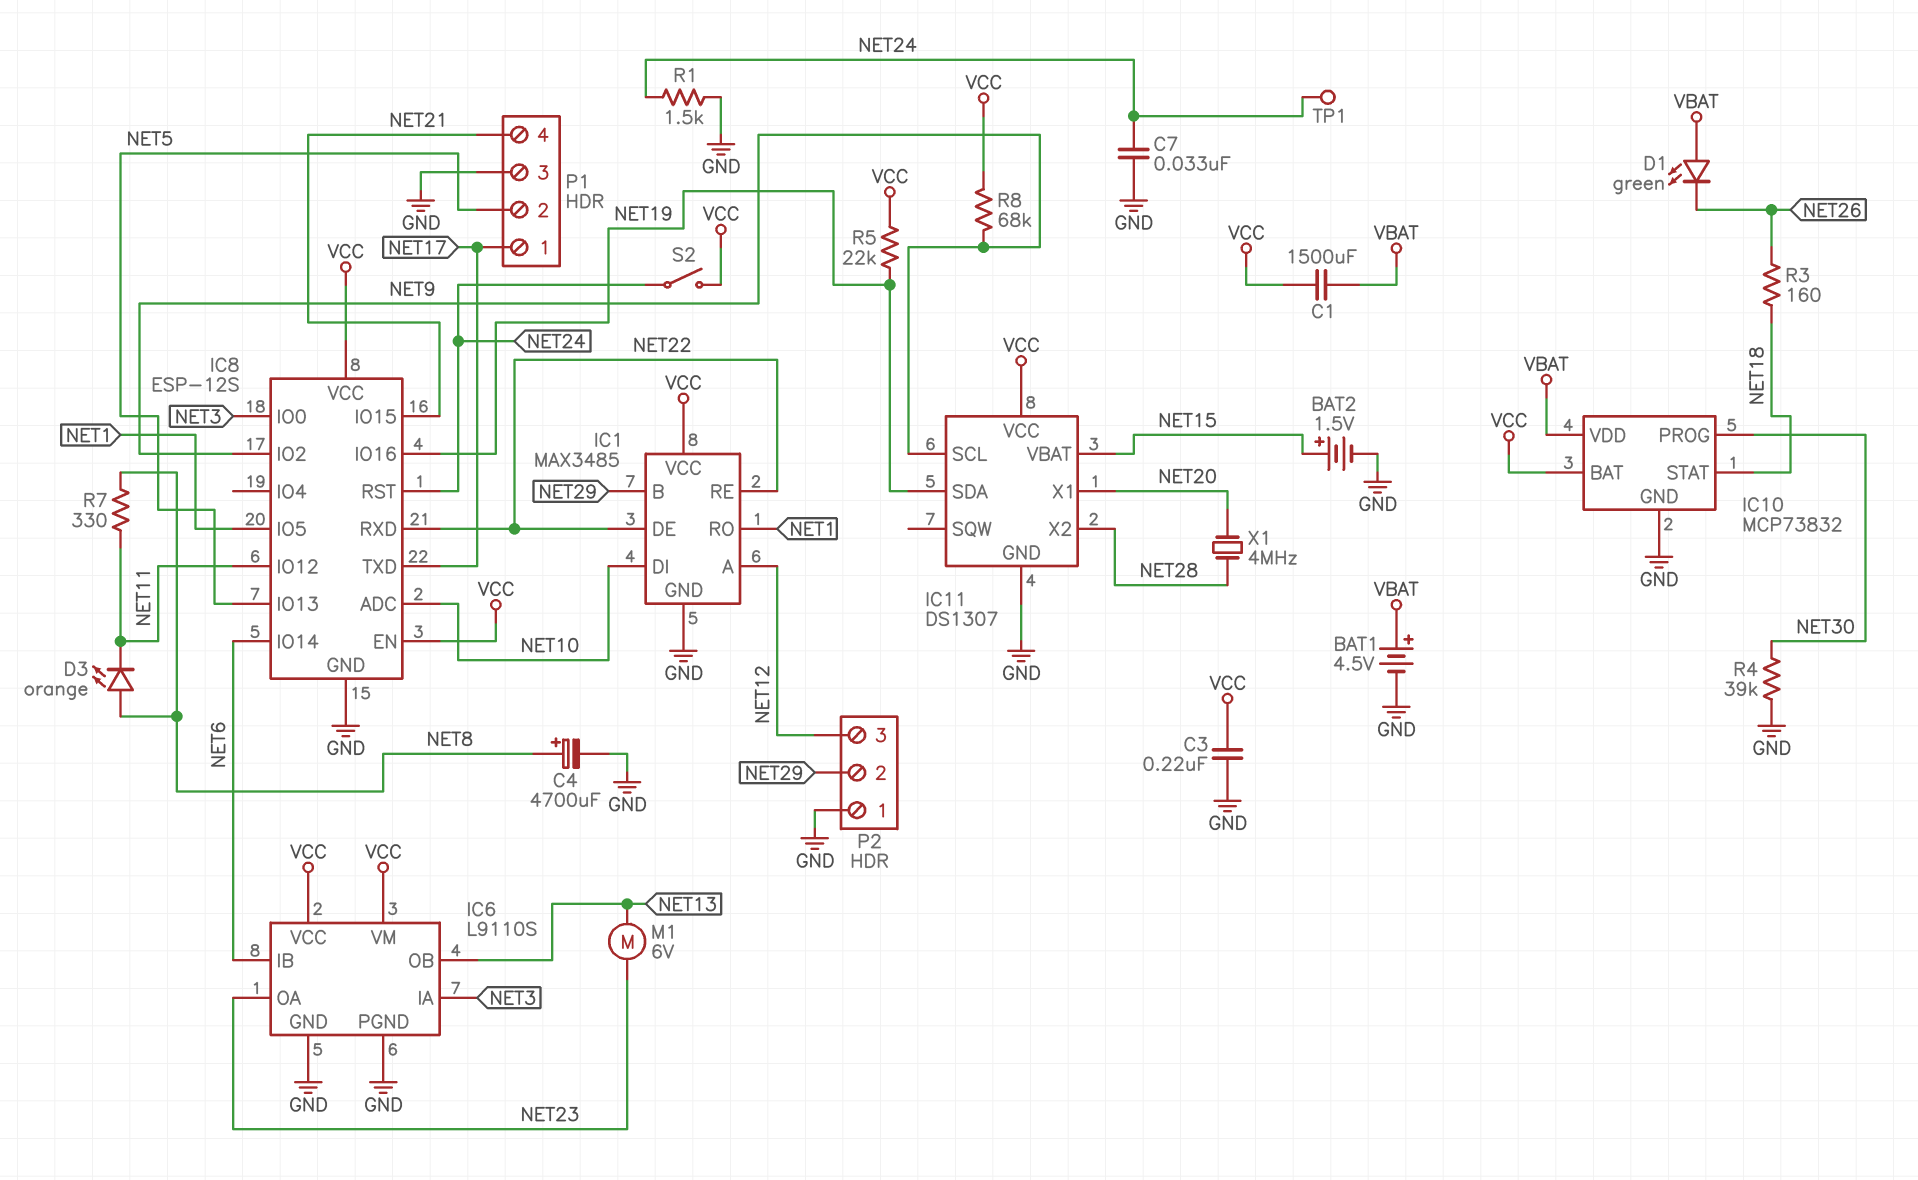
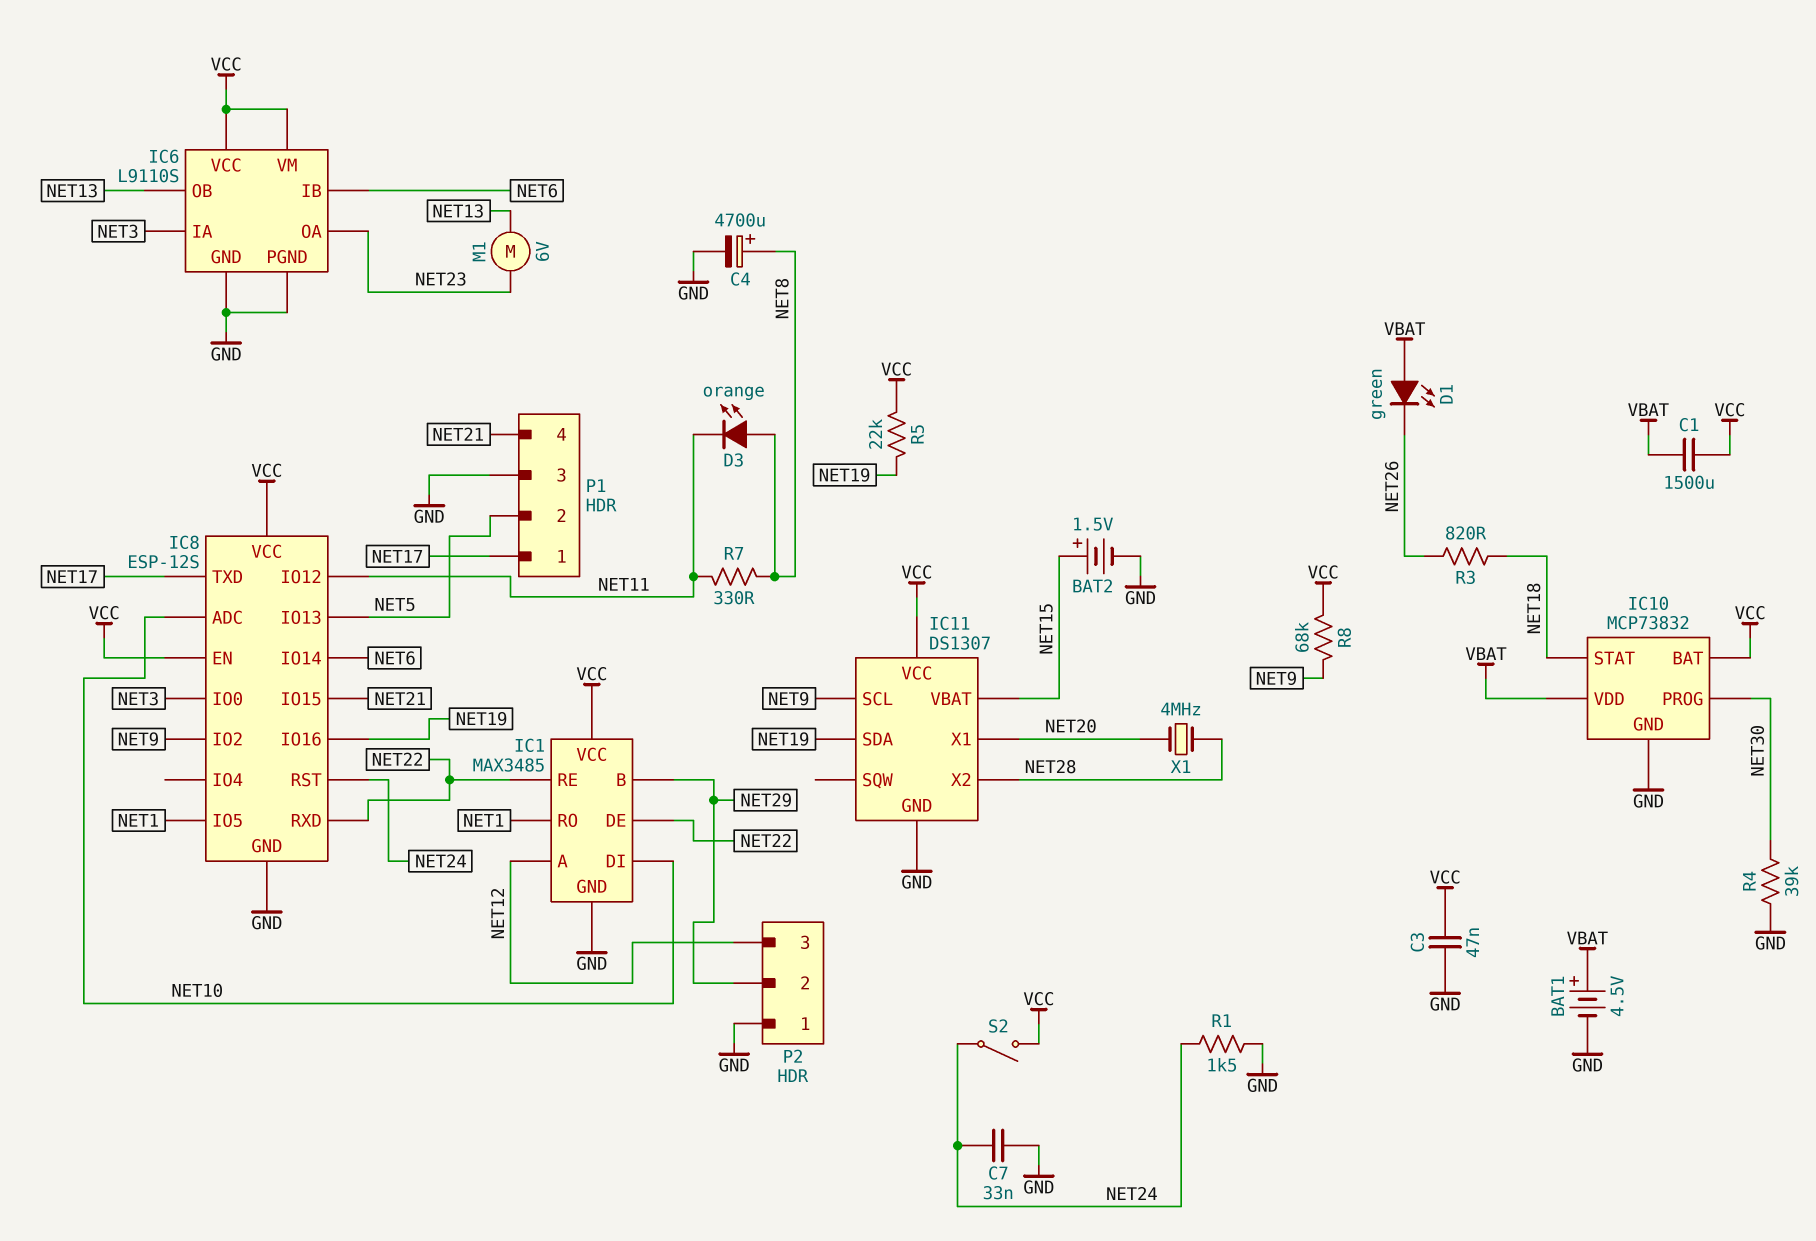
C3: 220nF (GND, VCC) -> 47nF (GND, VCC)
R3: 160 (NET18, NET26) -> 820 (NET18, NET26)
TP1: test point (NET24) -> none

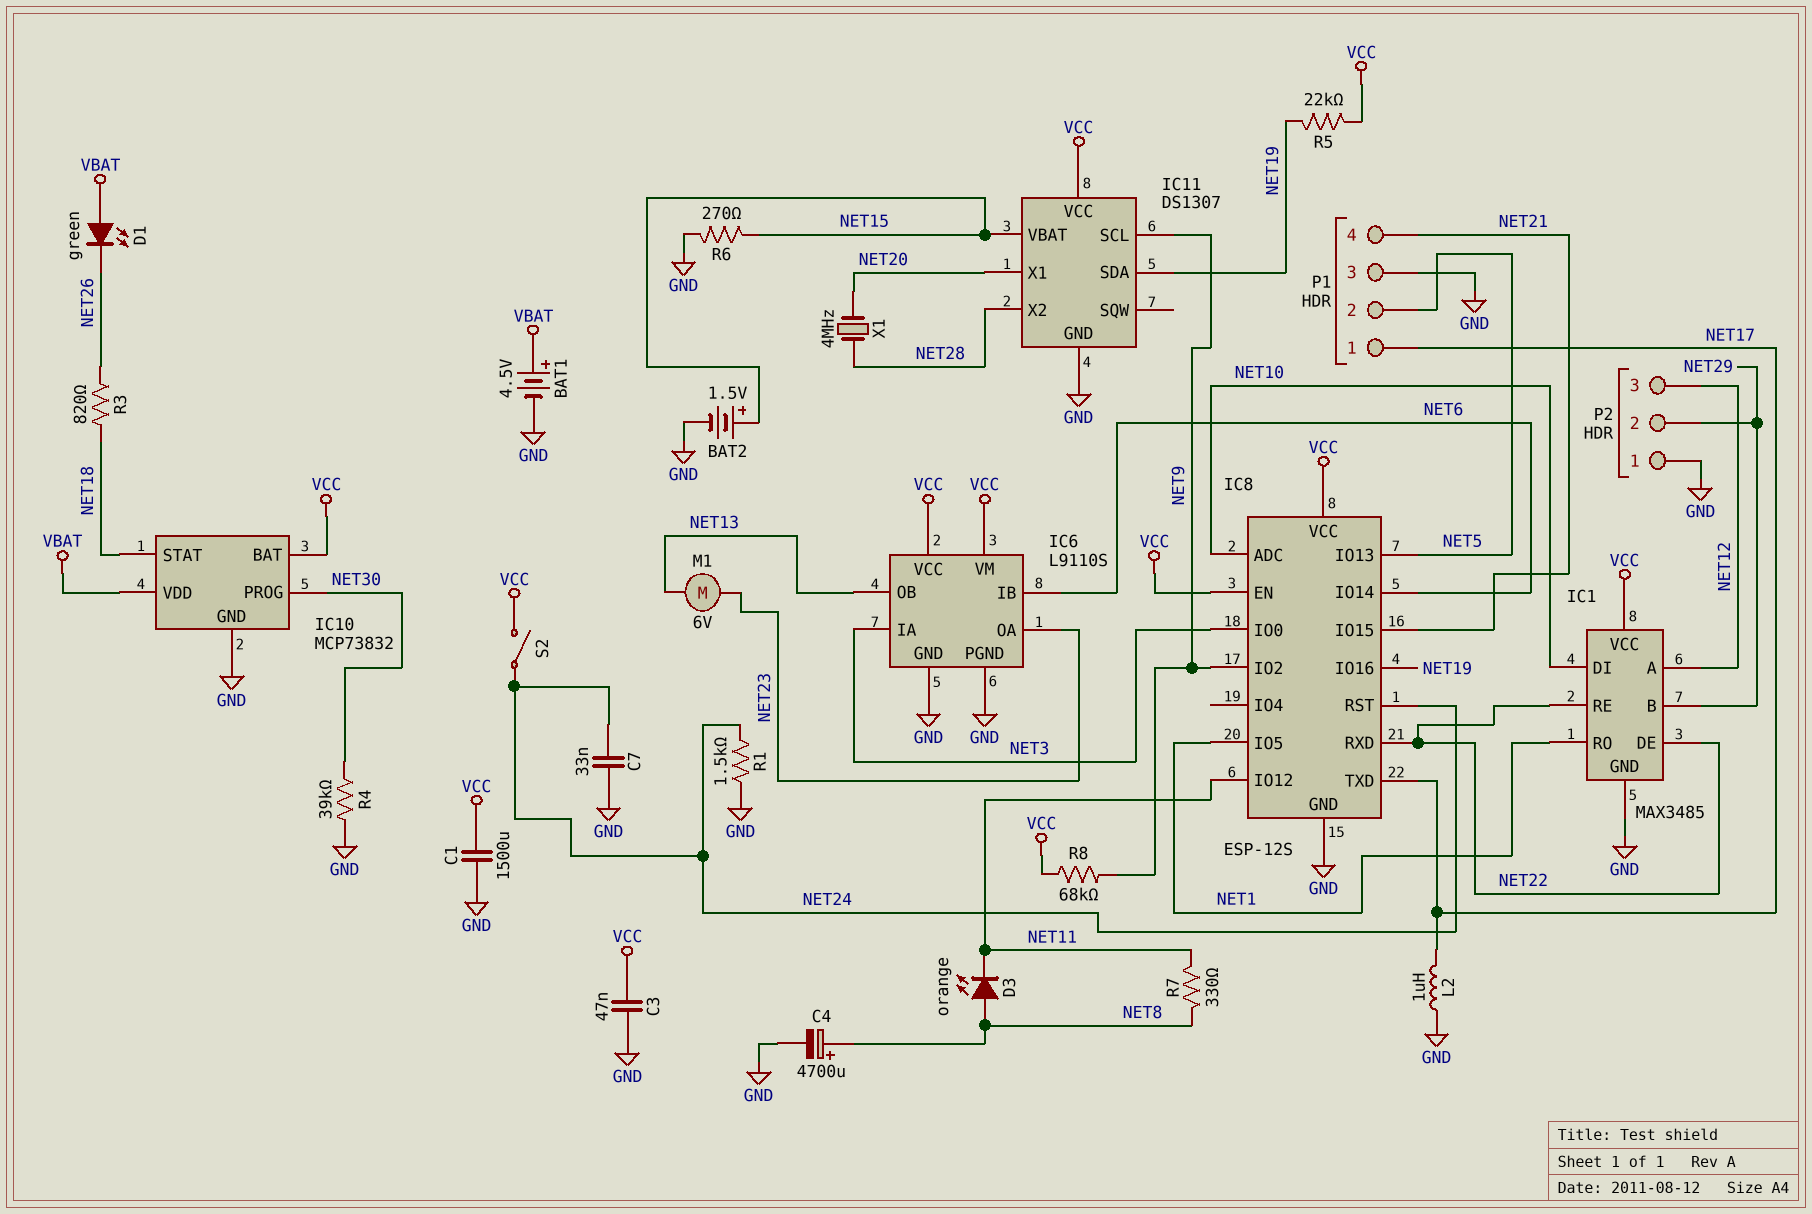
C1: 1500uF (VBAT, VCC) -> 1500uF (GND, VCC)
L2: none -> 1uH (GND, NET17)
R6: none -> 270 (GND, NET15)

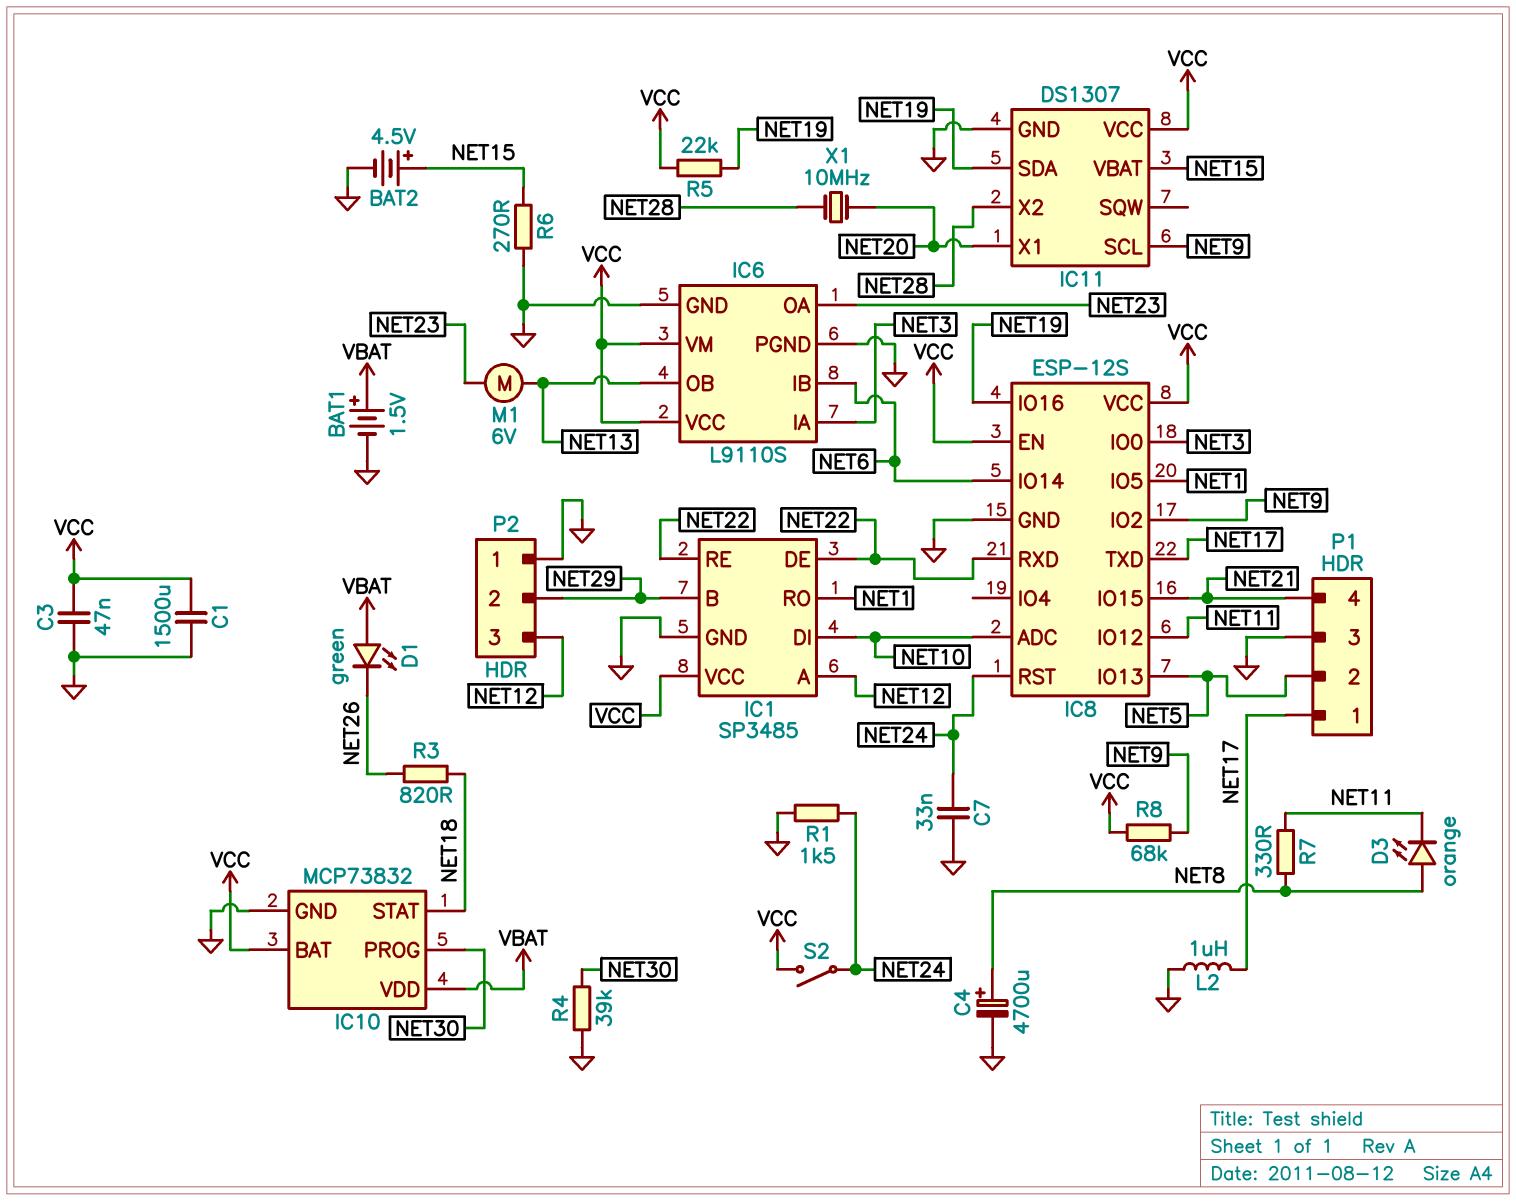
BAT1: 4.5V (plus VBAT, minus GND) -> 1.5V (plus VBAT, minus GND)
BAT2: 1.5V (plus NET15, minus GND) -> 4.5V (plus NET15, minus GND)
IC1: MAX3485 -> SP3485
X1: 4MHz (NET20, NET28) -> 10MHz (NET20, NET28)

